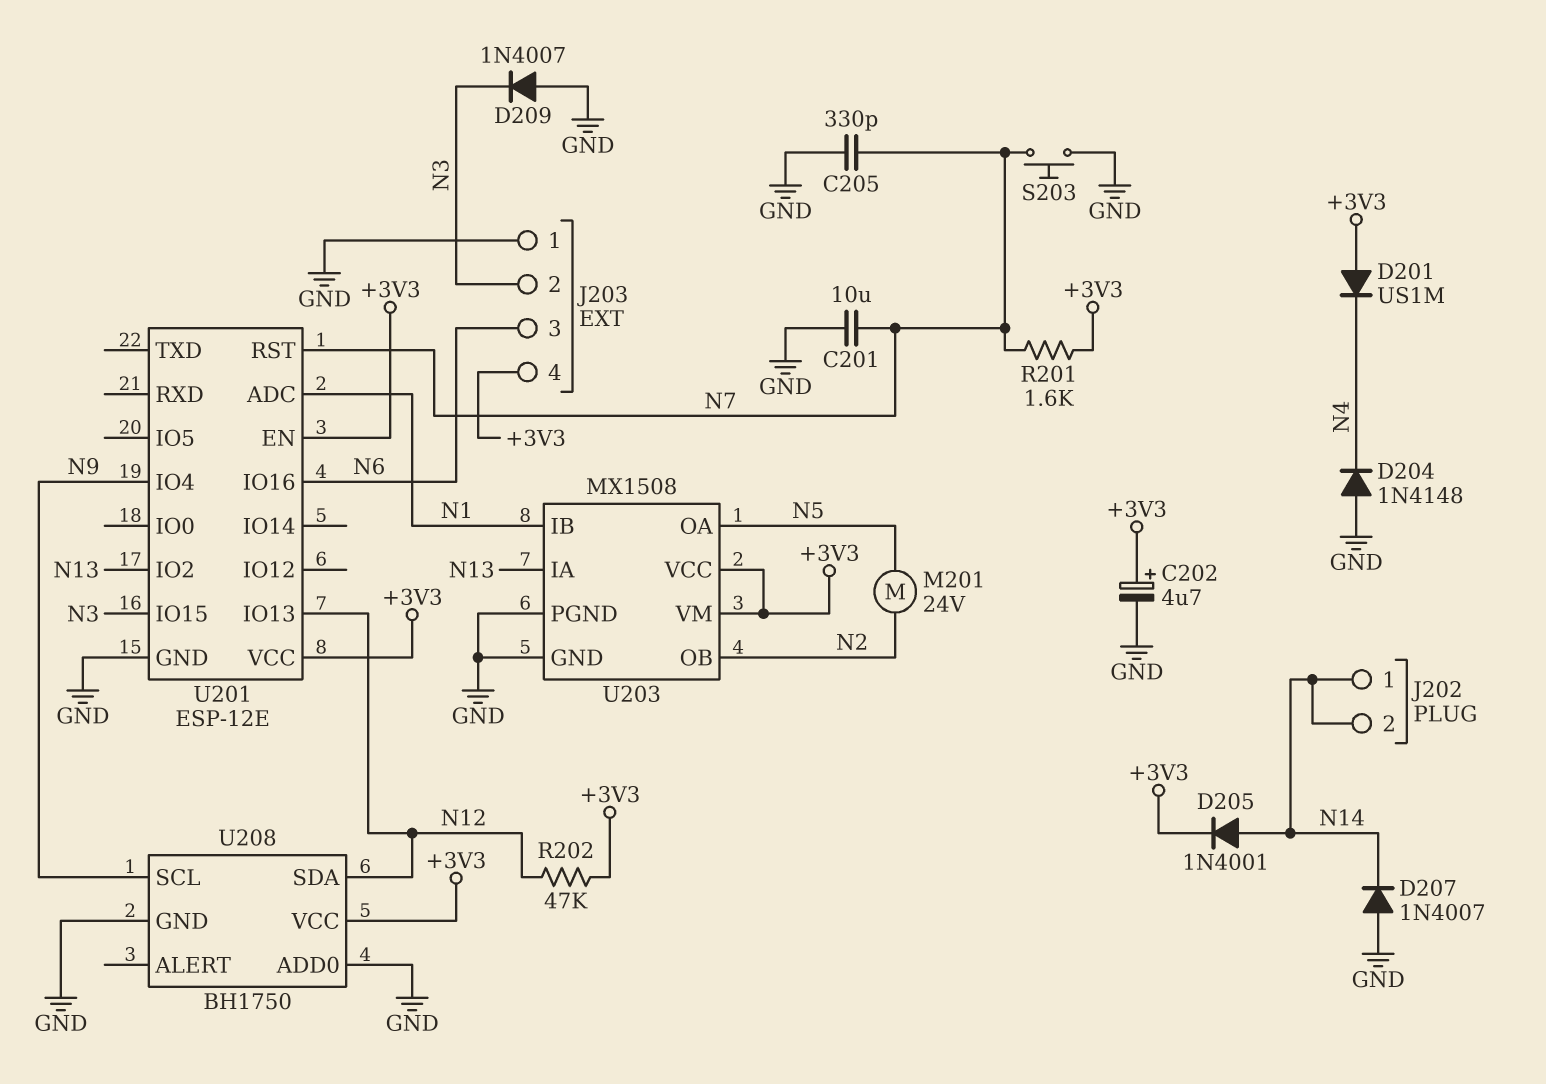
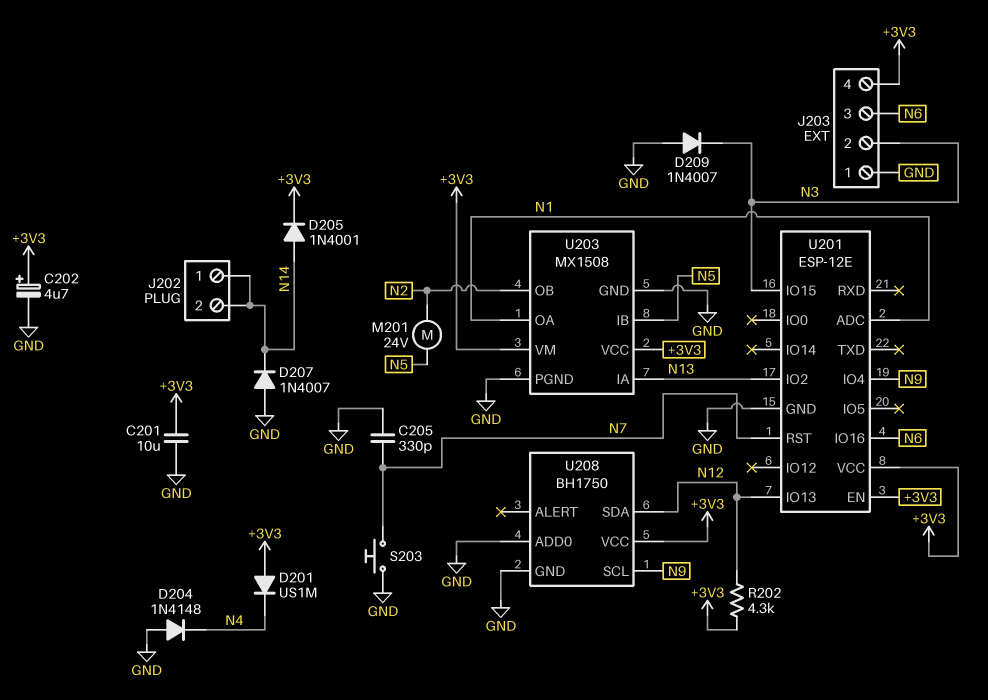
C201: 10uF (GND, N7) -> 10uF (+3V3, GND)
R201: 1.6k (+3V3, N7) -> none
R202: 47k (+3V3, N12) -> 4.3k (+3V3, N12)
U203 pin IB: N1 -> N5
U203 pin OA: N5 -> N1

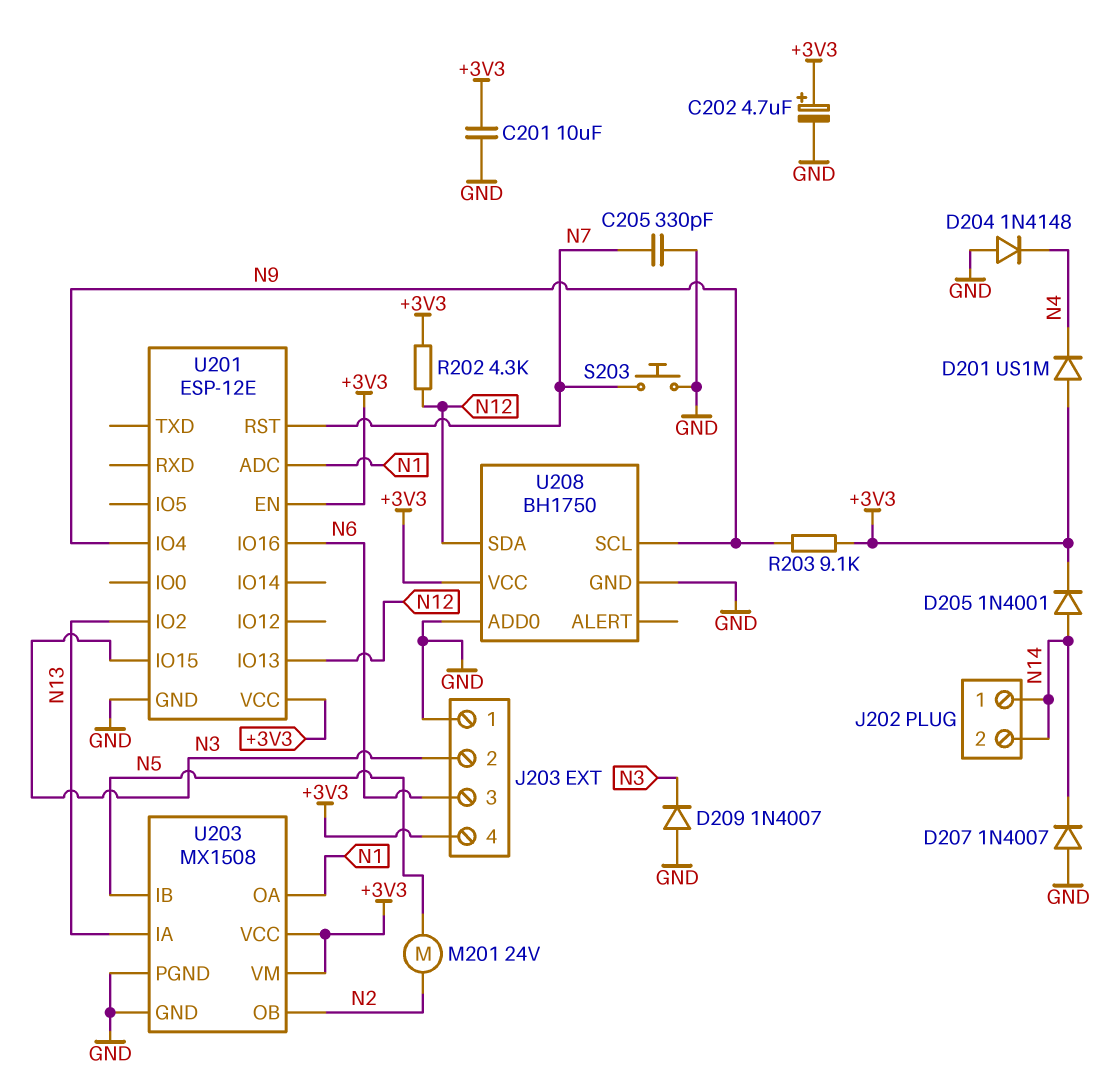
R203: none -> 9.1k (+3V3, N9)

